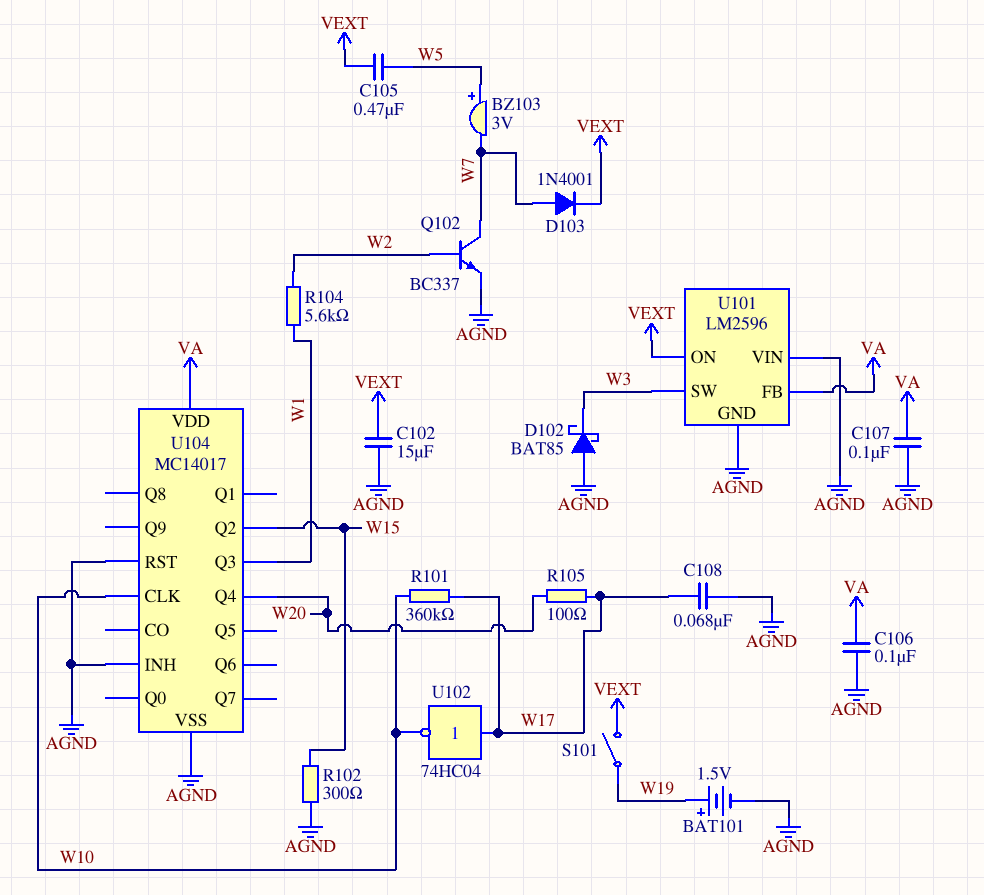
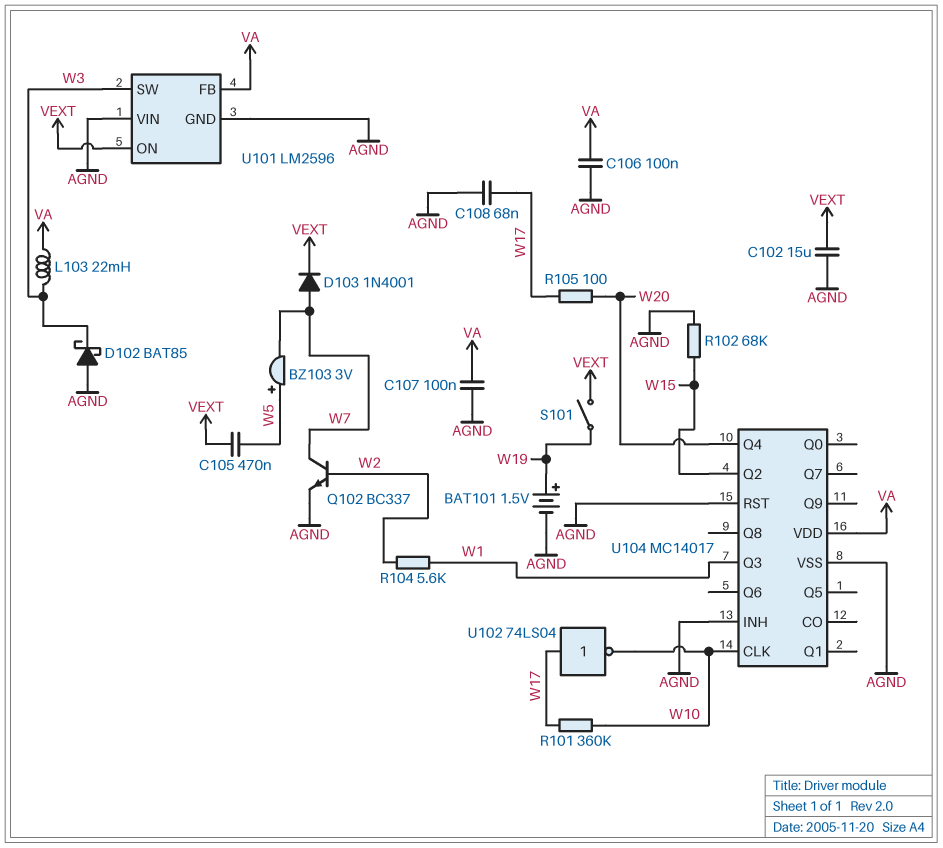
L103: none -> 22mH (VA, W3)
R102: 300 (AGND, W15) -> 68k (AGND, W15)
U102: NOT 74HC04 (in W17, out W10) -> NOT 74LS04 (in W17, out W10)

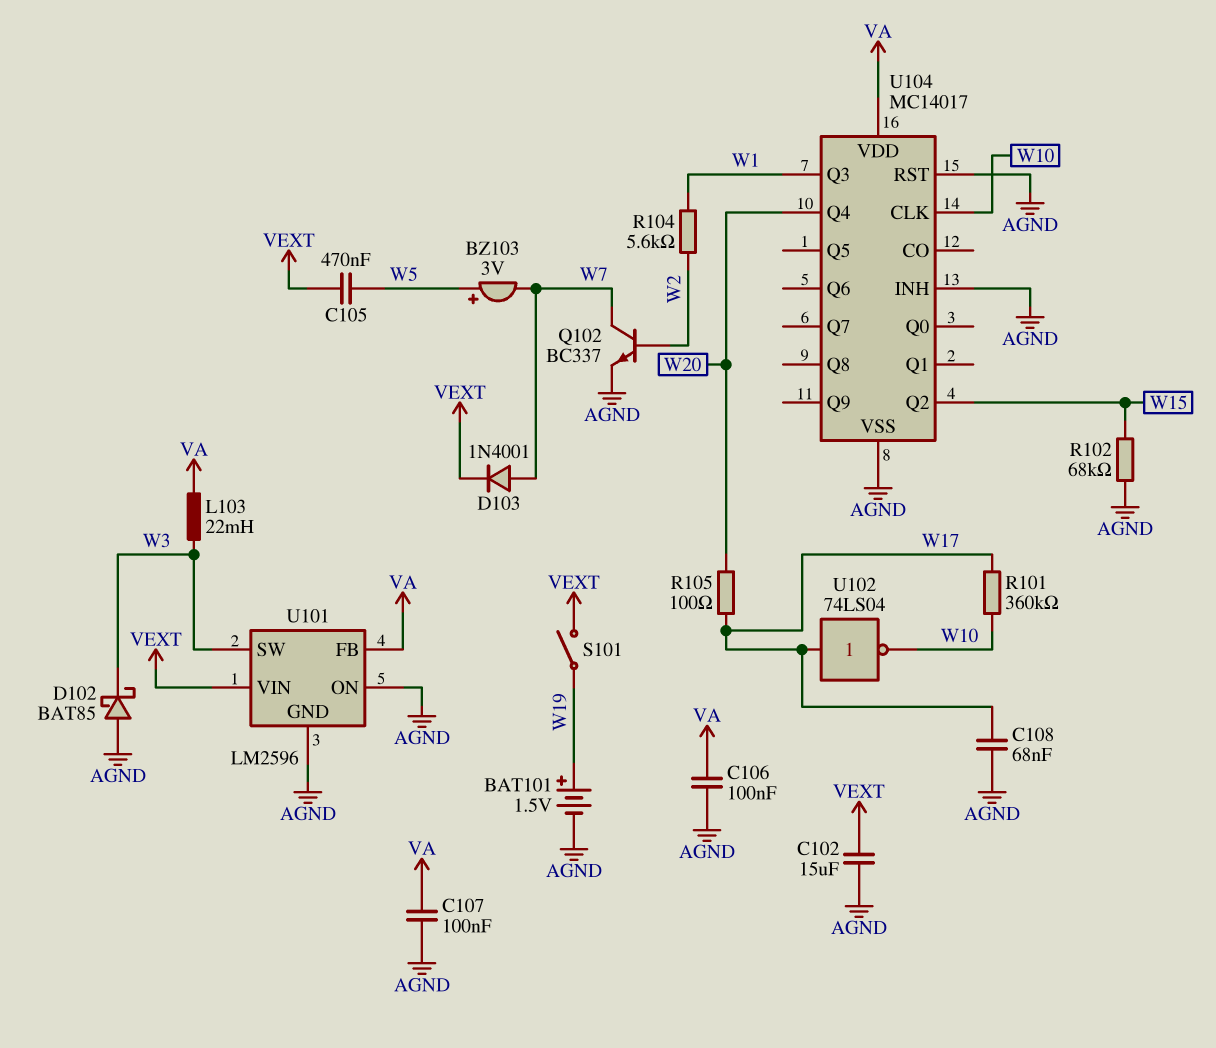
U101 pin ON: VEXT -> AGND
U101 pin VIN: AGND -> VEXT

